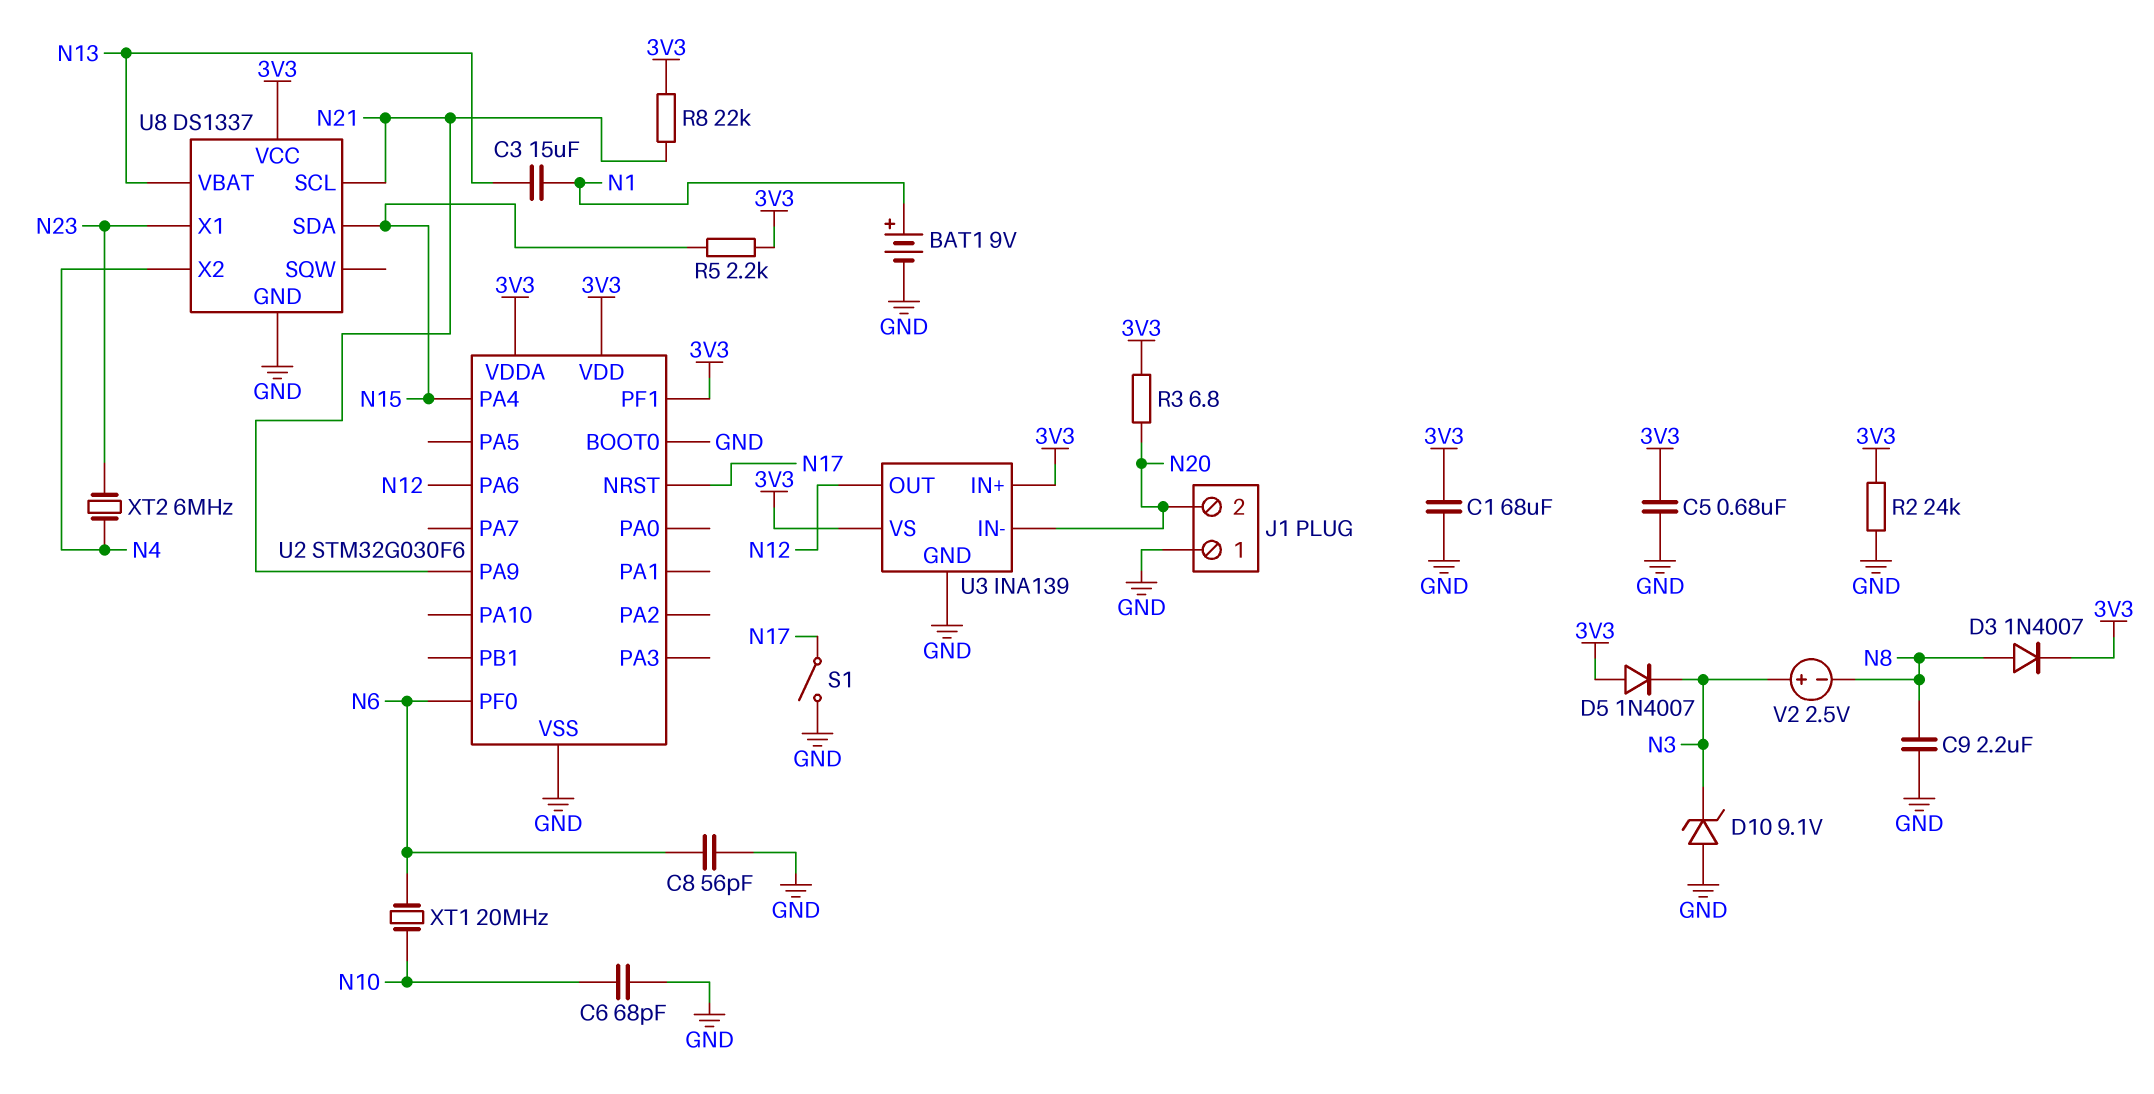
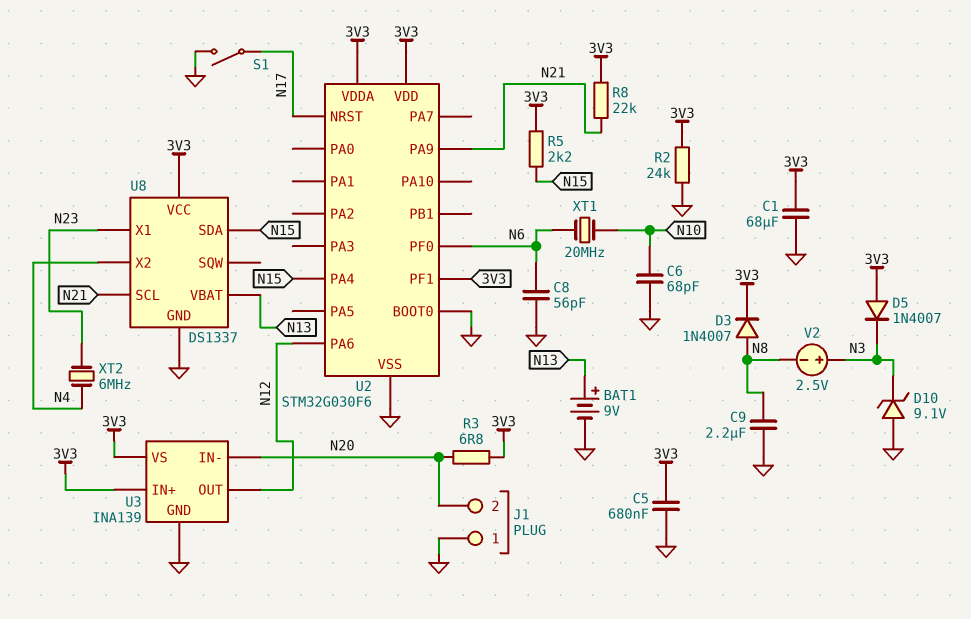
BAT1: 9V (plus N1, minus GND) -> 9V (plus N13, minus GND)
C3: 15uF (N1, N13) -> none

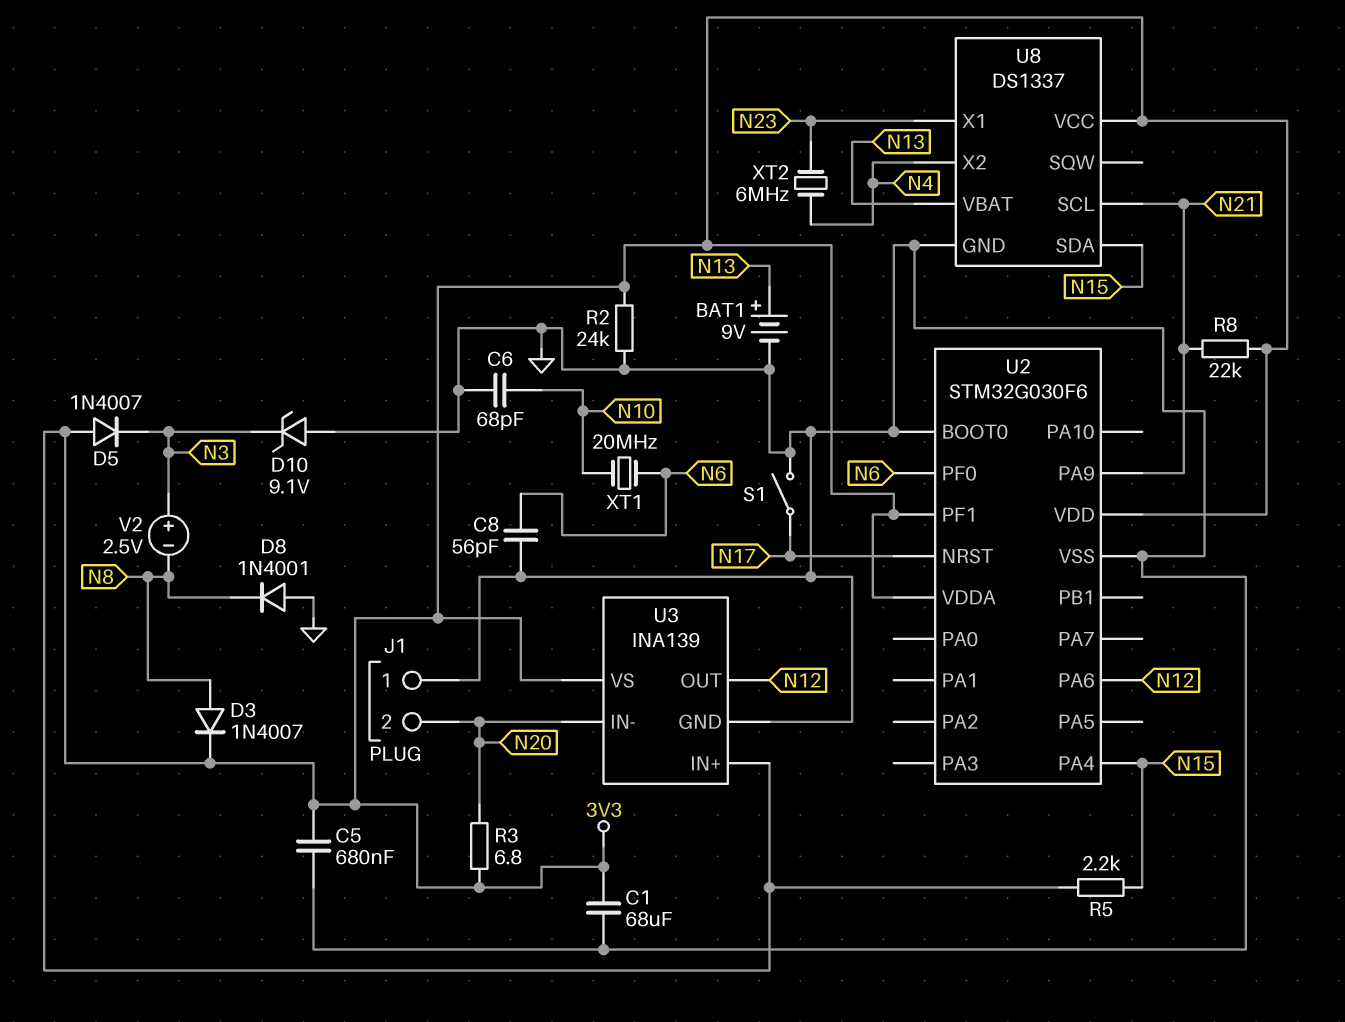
C9: 2.2uF (GND, N8) -> none
D8: none -> diode 1N4001 (A GND, K N8)

